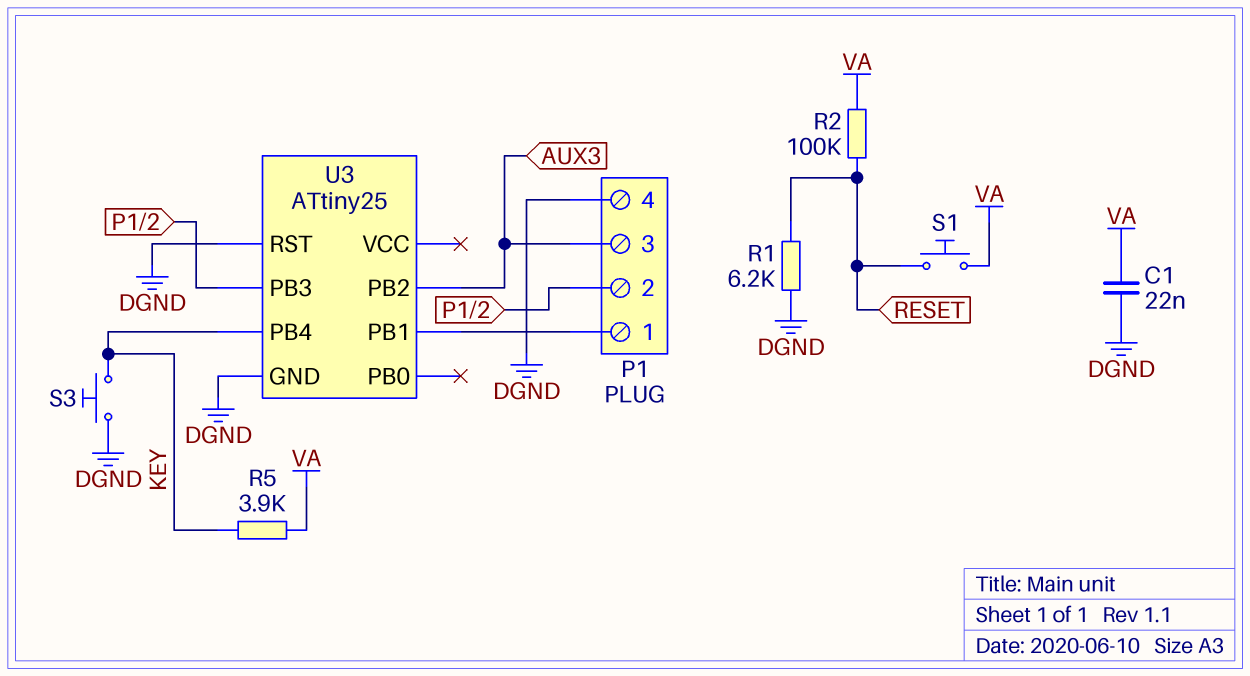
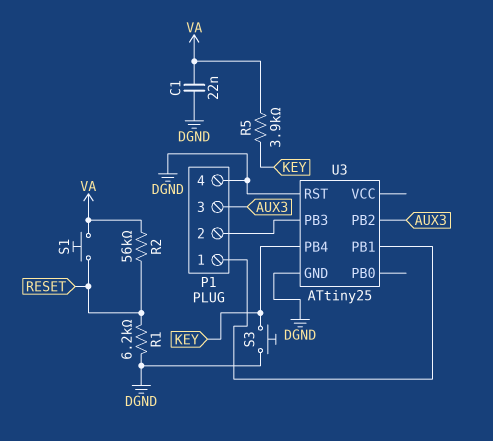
R2: 100k (RESET, VA) -> 56k (RESET, VA)

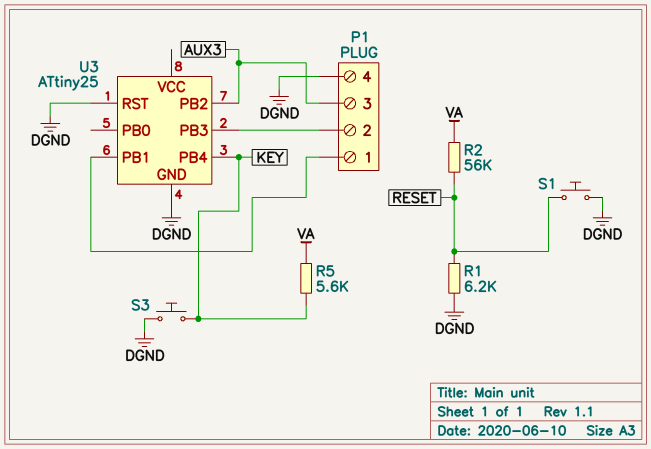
C1: 22nF (DGND, VA) -> none
R5: 3.9k (KEY, VA) -> 5.6k (KEY, VA)
S1: button (RESET, VA) -> button (DGND, RESET)

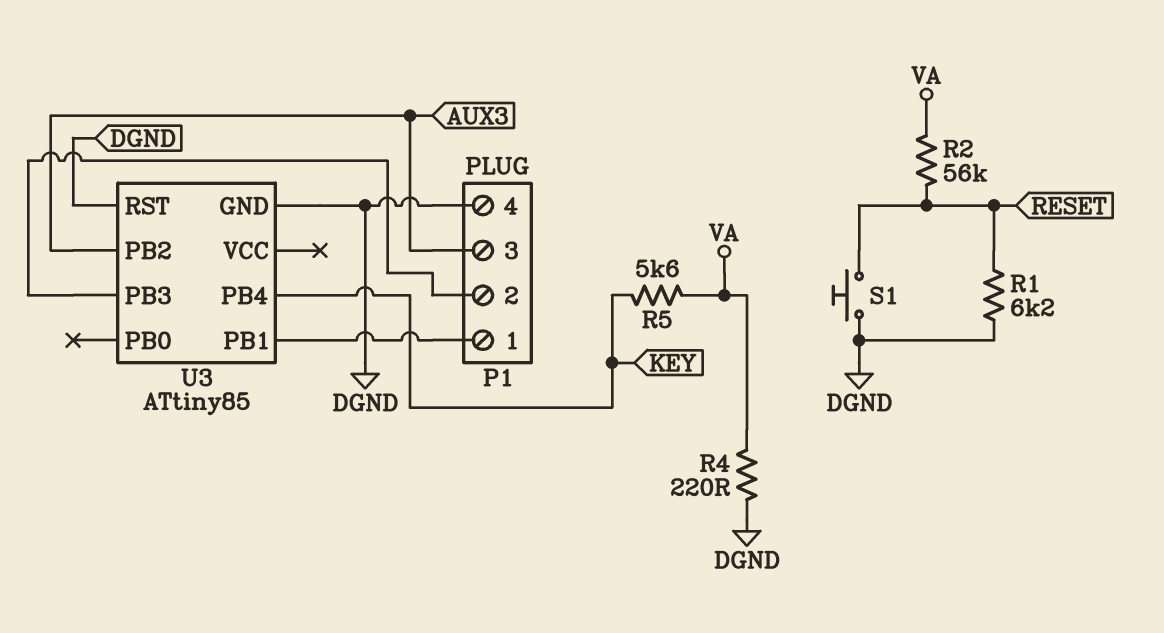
R4: none -> 220 (DGND, VA)
S3: button (DGND, KEY) -> none
U3: ATtiny25 -> ATtiny85

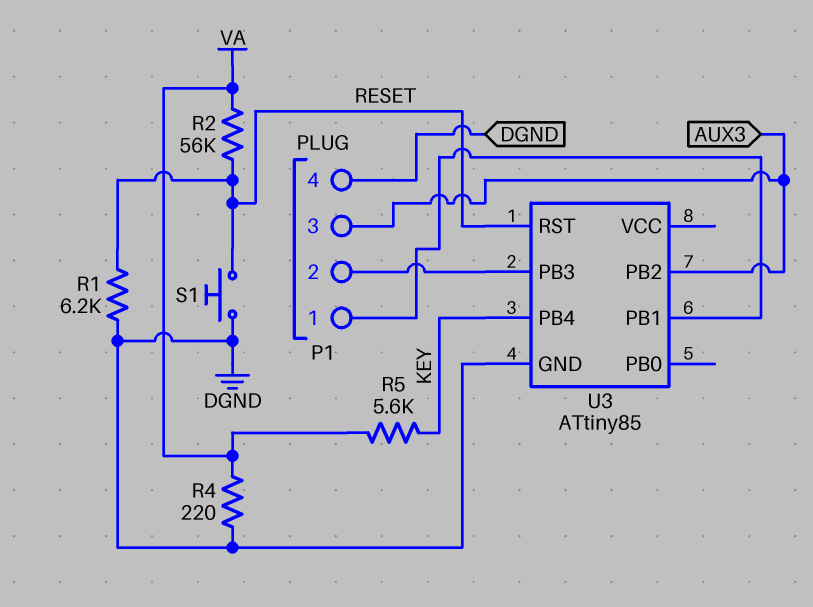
U3 pin RST: DGND -> RESET

